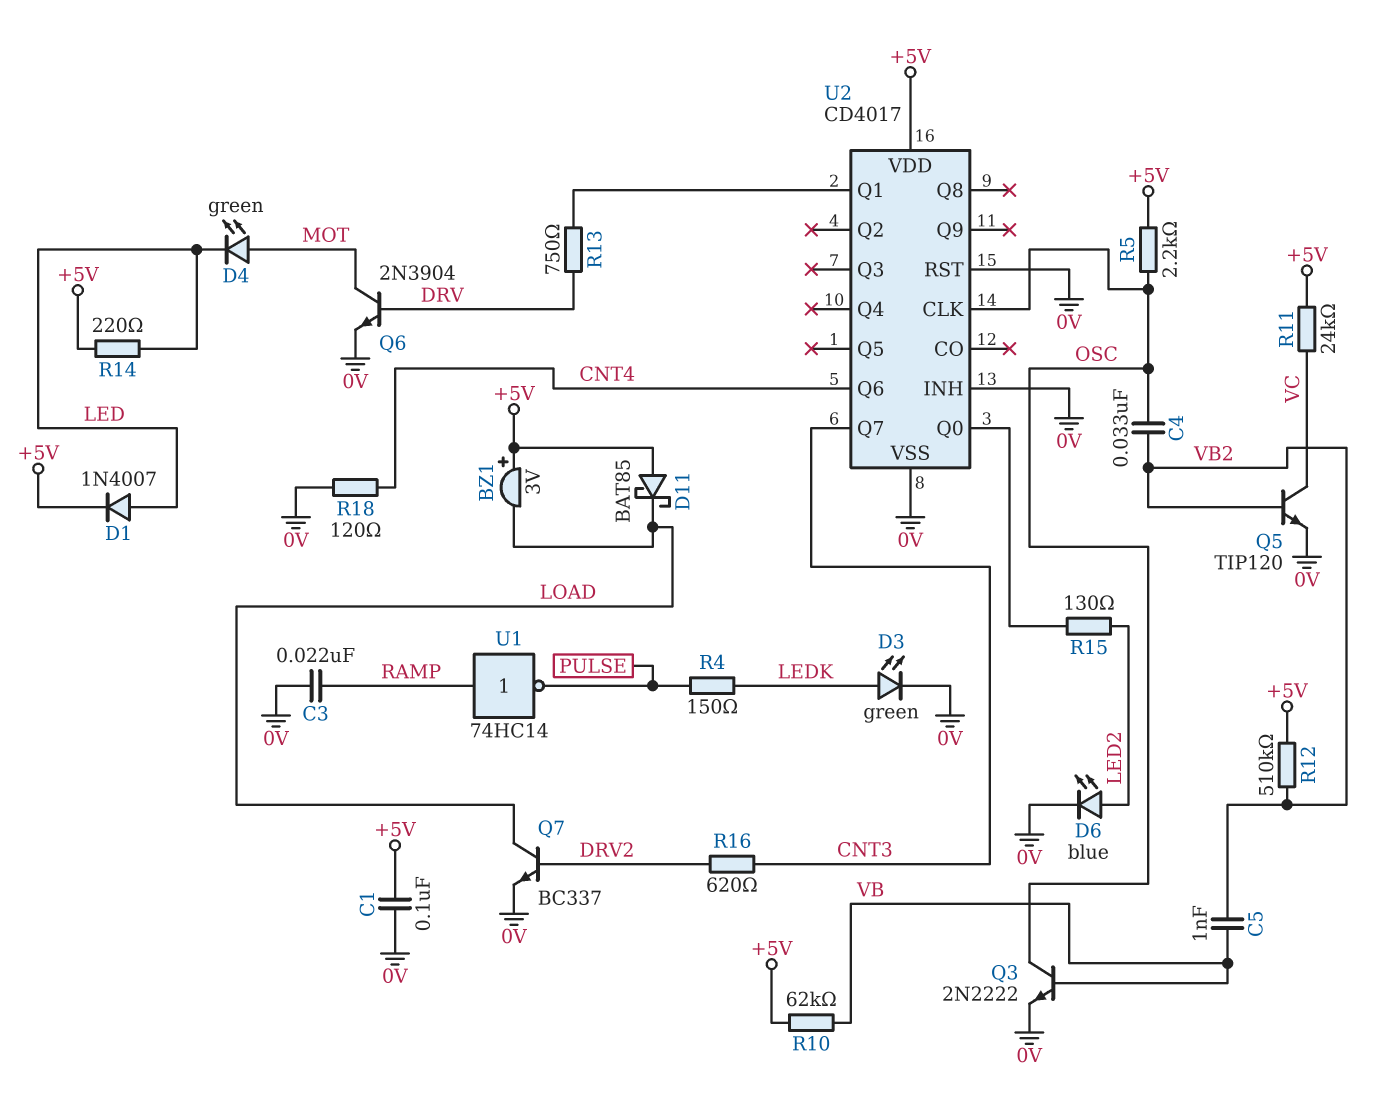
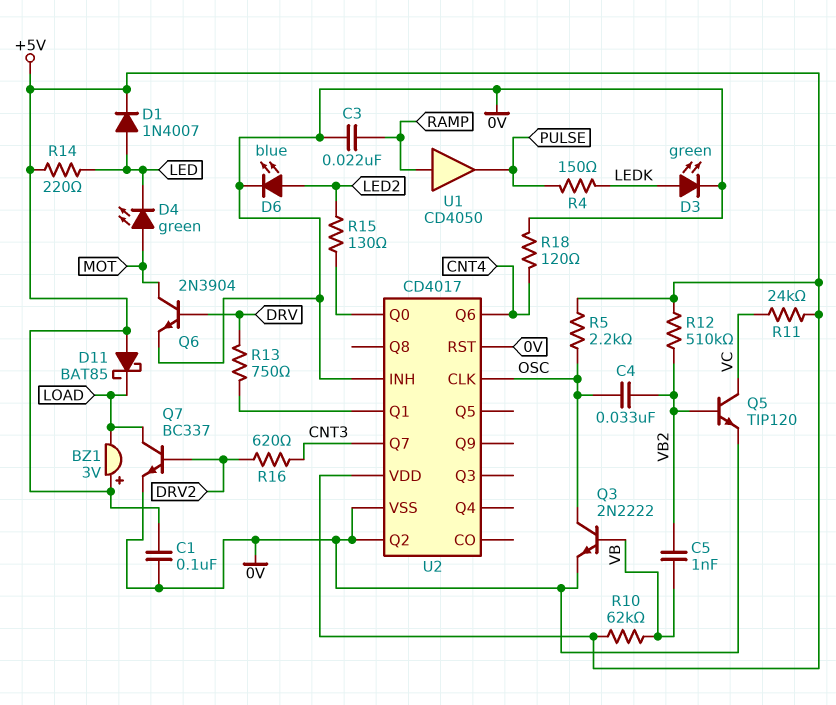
U1: NOT 74HC14 (in RAMP, out PULSE) -> buffer CD4050 (in RAMP, out PULSE)
U2 pin Q2: none -> 0V

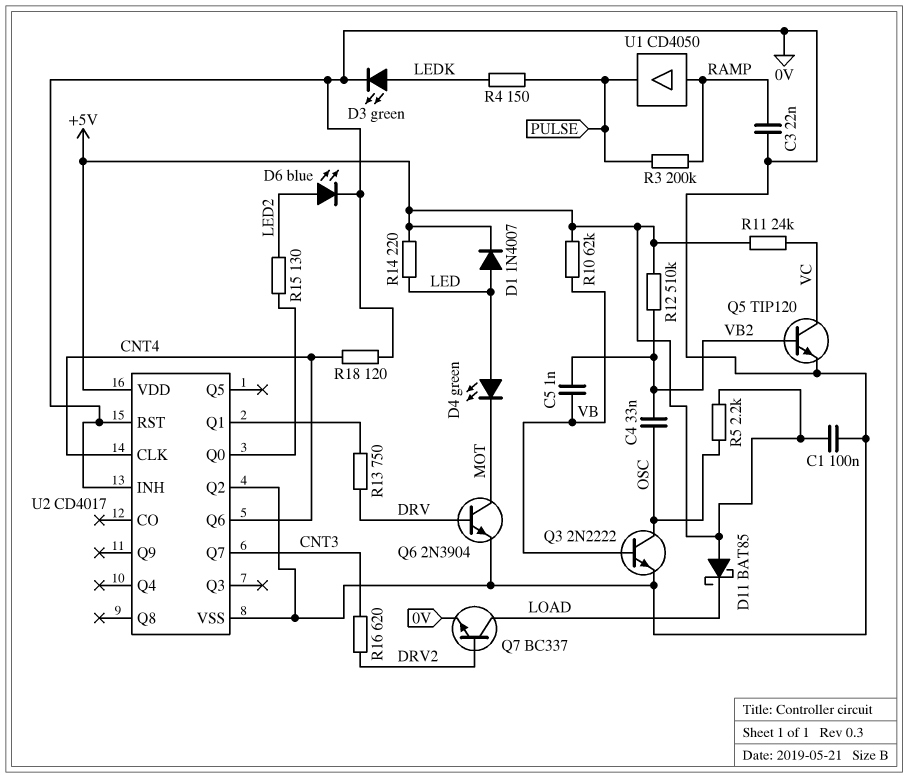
BZ1: buzzer 3V (plus +5V, minus LOAD) -> none
D4: LED green (A MOT, K LED) -> LED green (A LED, K MOT)
R3: none -> 200k (PULSE, RAMP)
U2 pin CLK: OSC -> CNT4

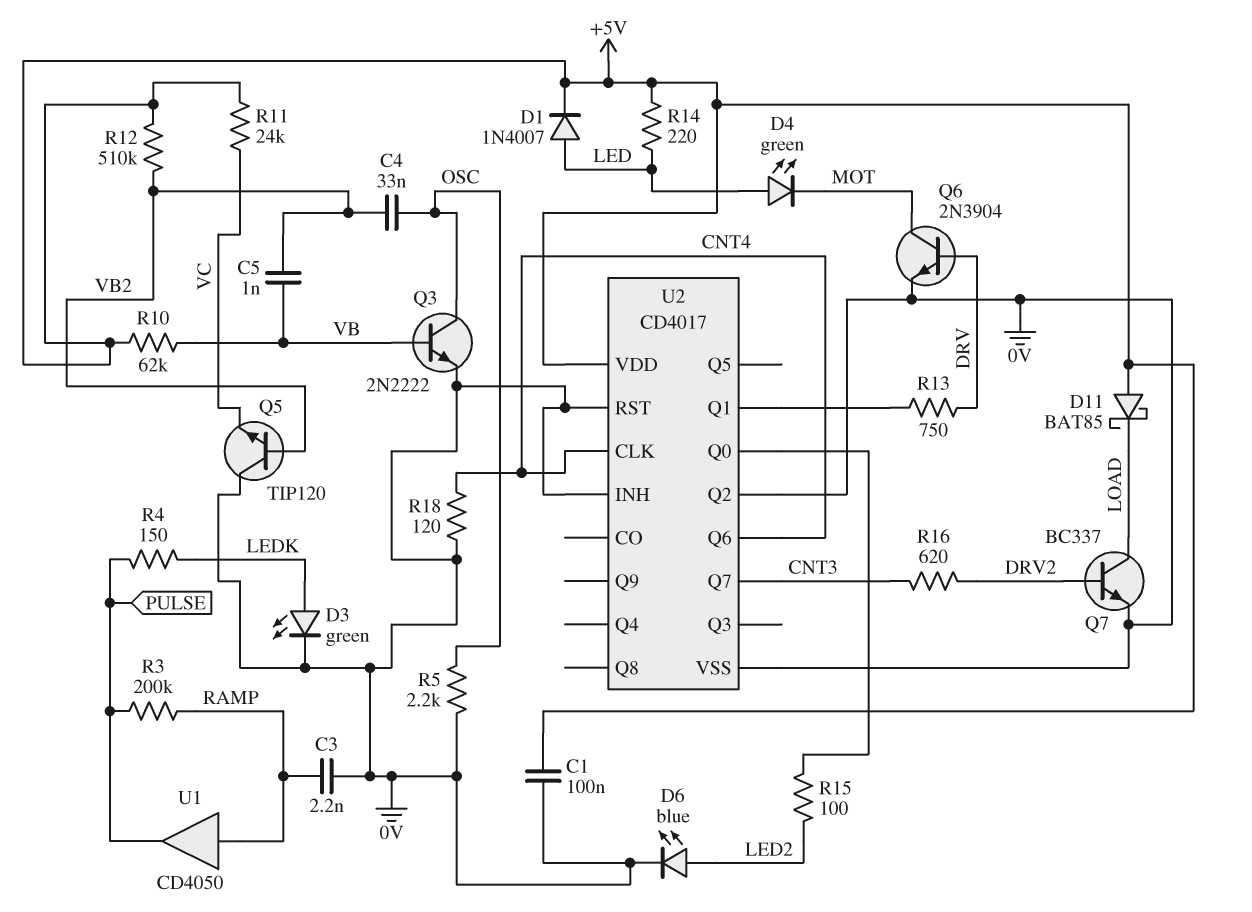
C3: 22nF (0V, RAMP) -> 2.2nF (0V, RAMP)
Q5: NPN TIP120 (B VB2, C VC, E 0V) -> NPN TIP120 (B VB2, C 0V, E VC)
R5: 2.2k (+5V, OSC) -> 2.2k (0V, OSC)
R15: 130 (LED2, U2/Q0) -> 100 (LED2, U2/Q0)

